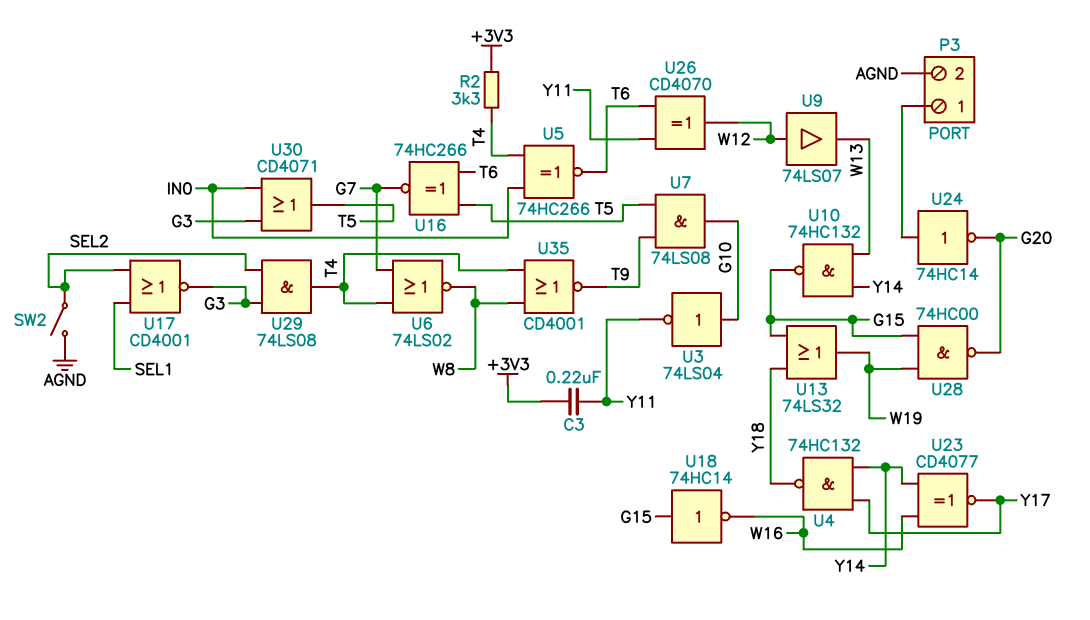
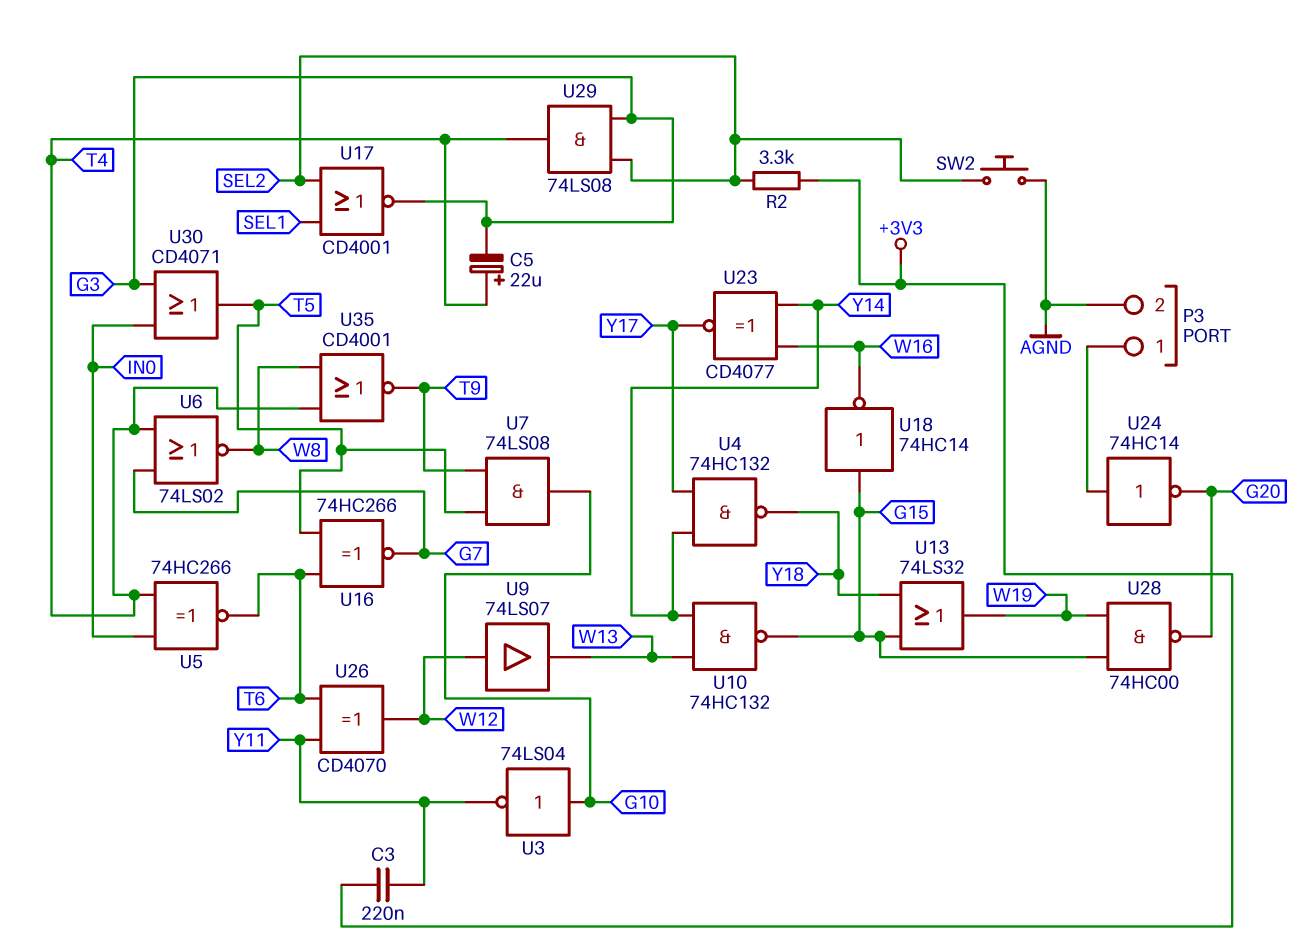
C5: none -> 22uF (plus T4, minus G3)
R2: 3.3k (+3V3, T4) -> 3.3k (+3V3, SEL2)
SW2: switch (AGND, SEL2) -> button (AGND, SEL2)

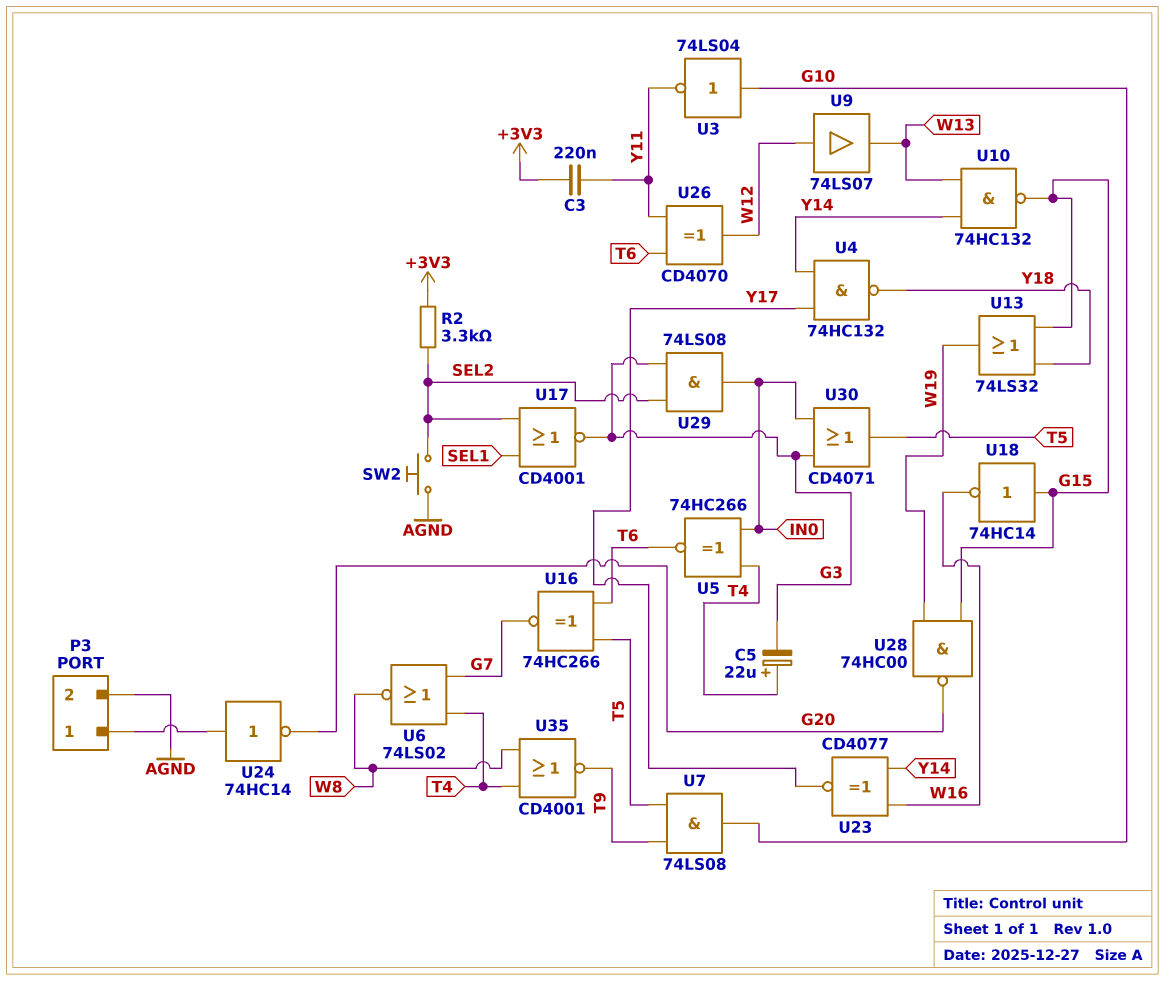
U29: AND 74LS08 (in G3, in SEL2, out T4) -> AND 74LS08 (in G3, in SEL2, out IN0)

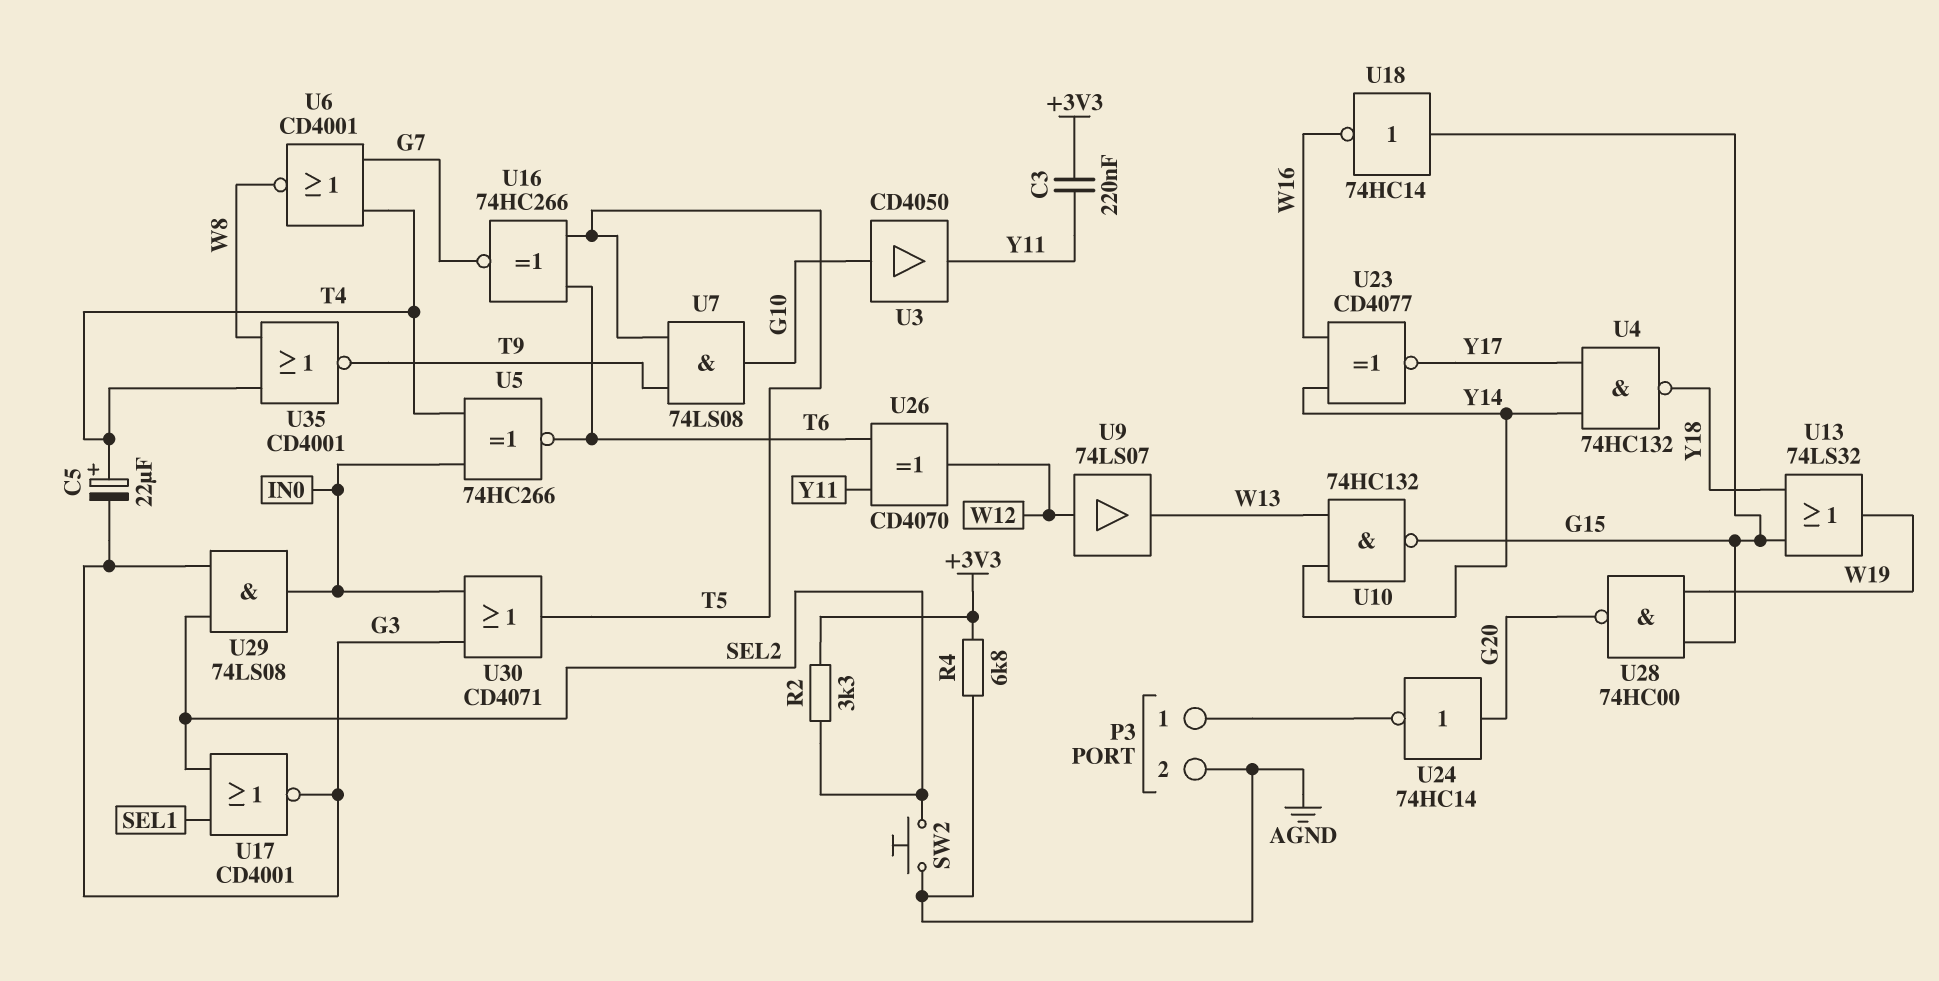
R4: none -> 6.8k (+3V3, AGND)
U3: NOT 74LS04 (in G10, out Y11) -> buffer CD4050 (in G10, out Y11)
U6: NOR 74LS02 (in G7, in T4, out W8) -> NOR CD4001 (in G7, in T4, out W8)
U24: NOT 74HC14 (in P3/1, out G20) -> NOT 74HC14 (in G20, out P3/1)

